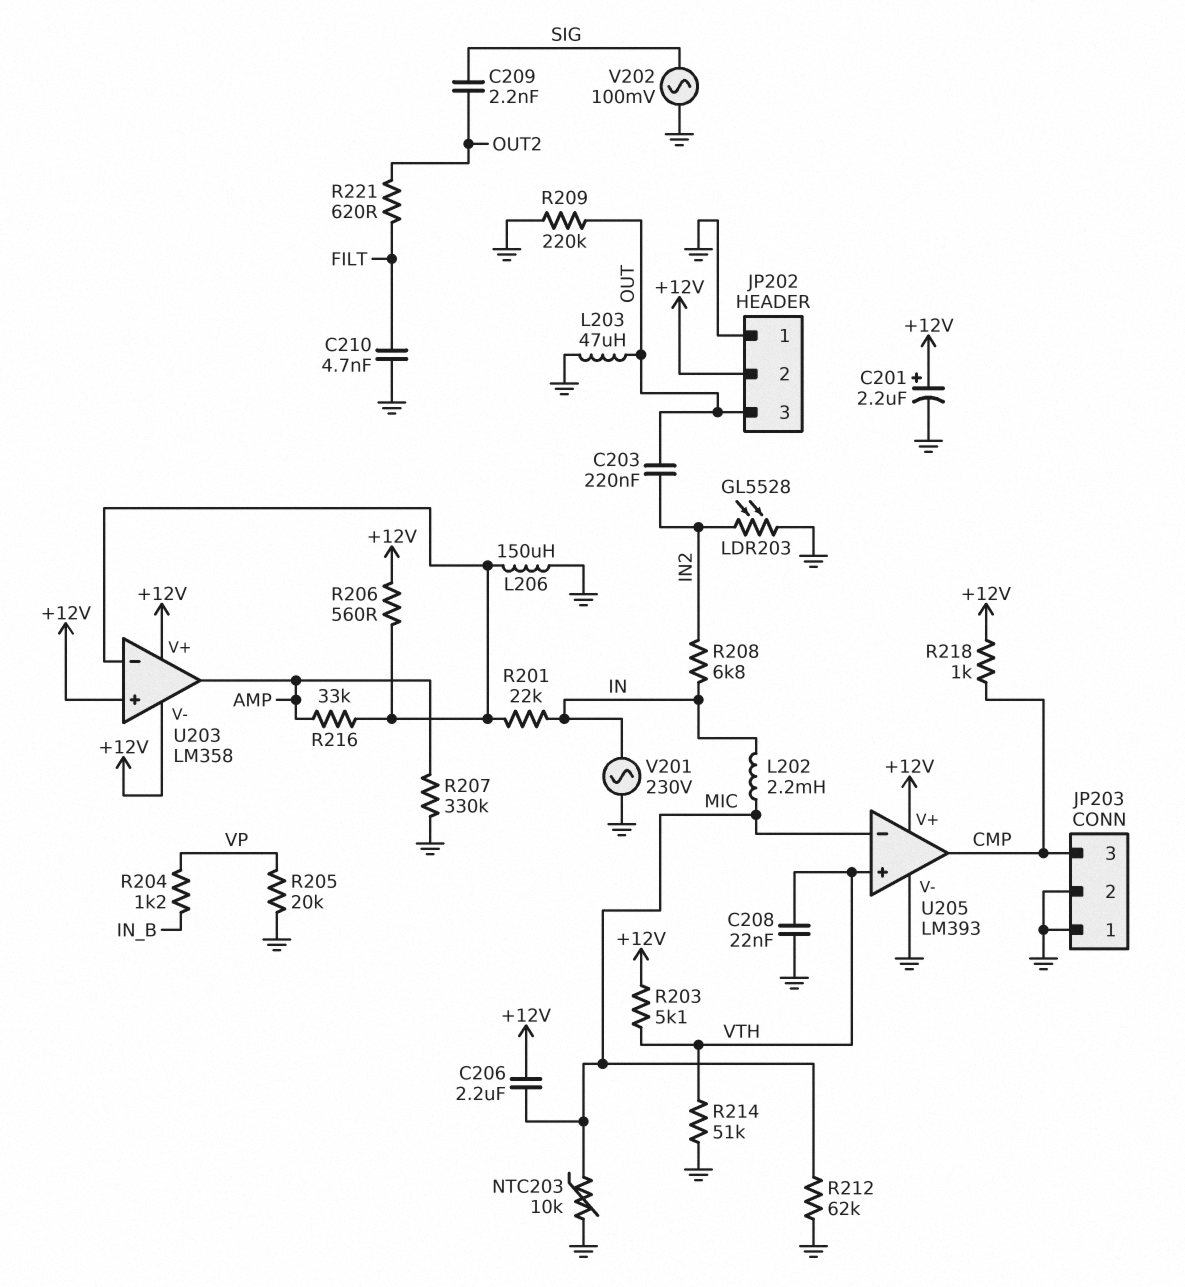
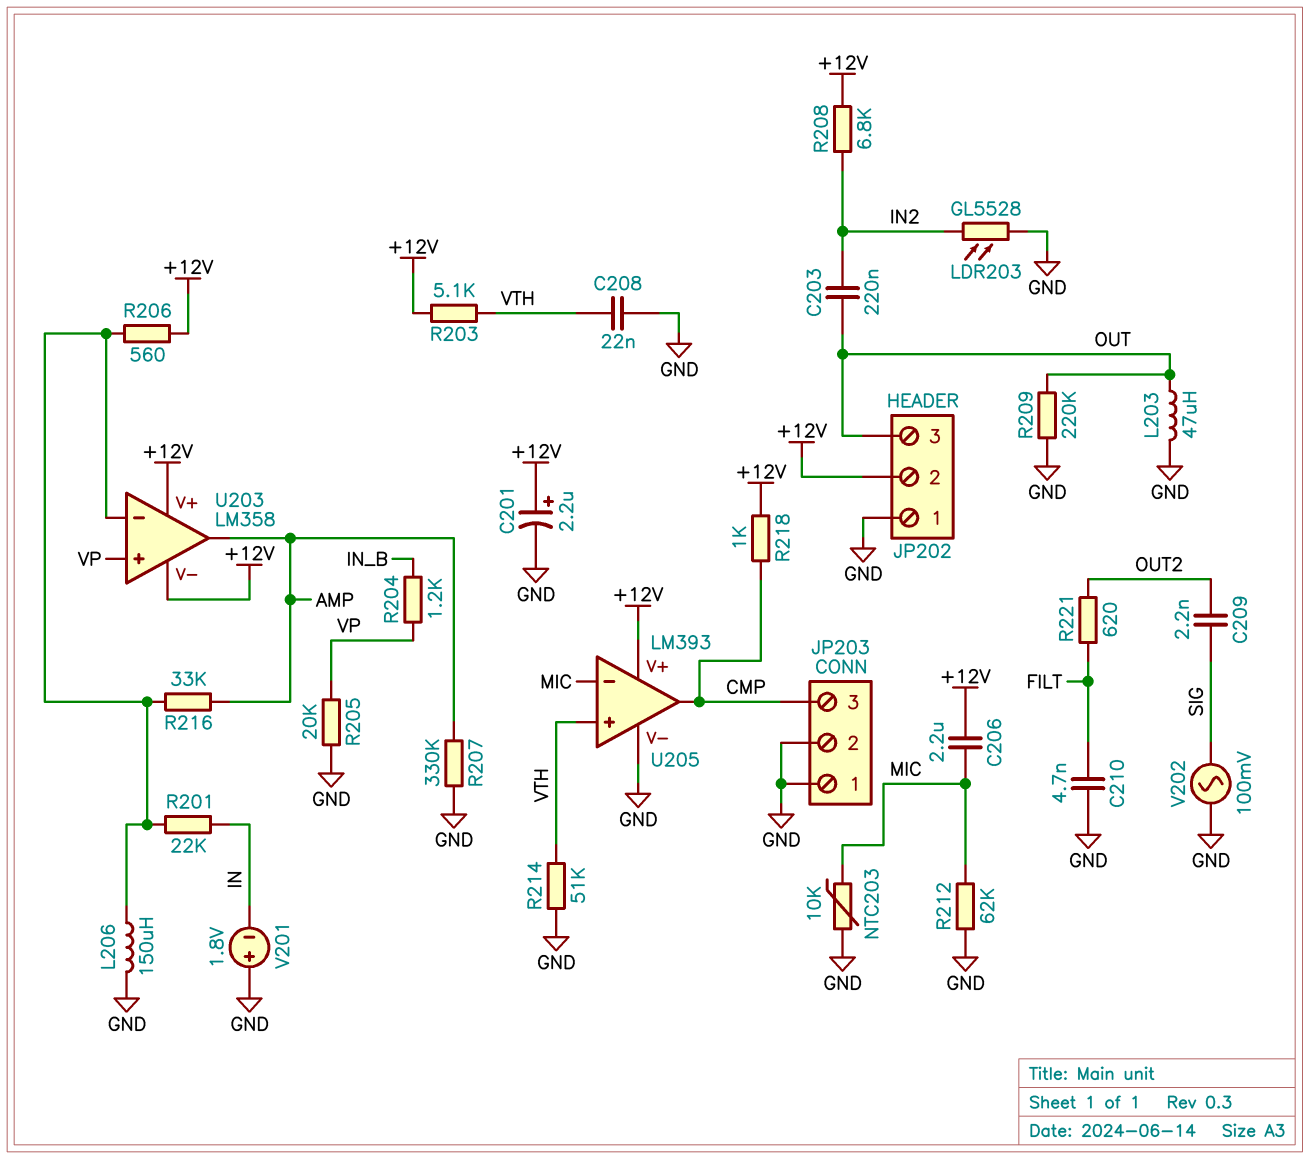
L202: 2.2mH (IN, MIC) -> none
R208: 6.8k (IN, IN2) -> 6.8k (+12V, IN2)
U203 pin in+: +12V -> VP
V201: AC 230V (GND, IN) -> 1.8V (plus GND, minus IN)

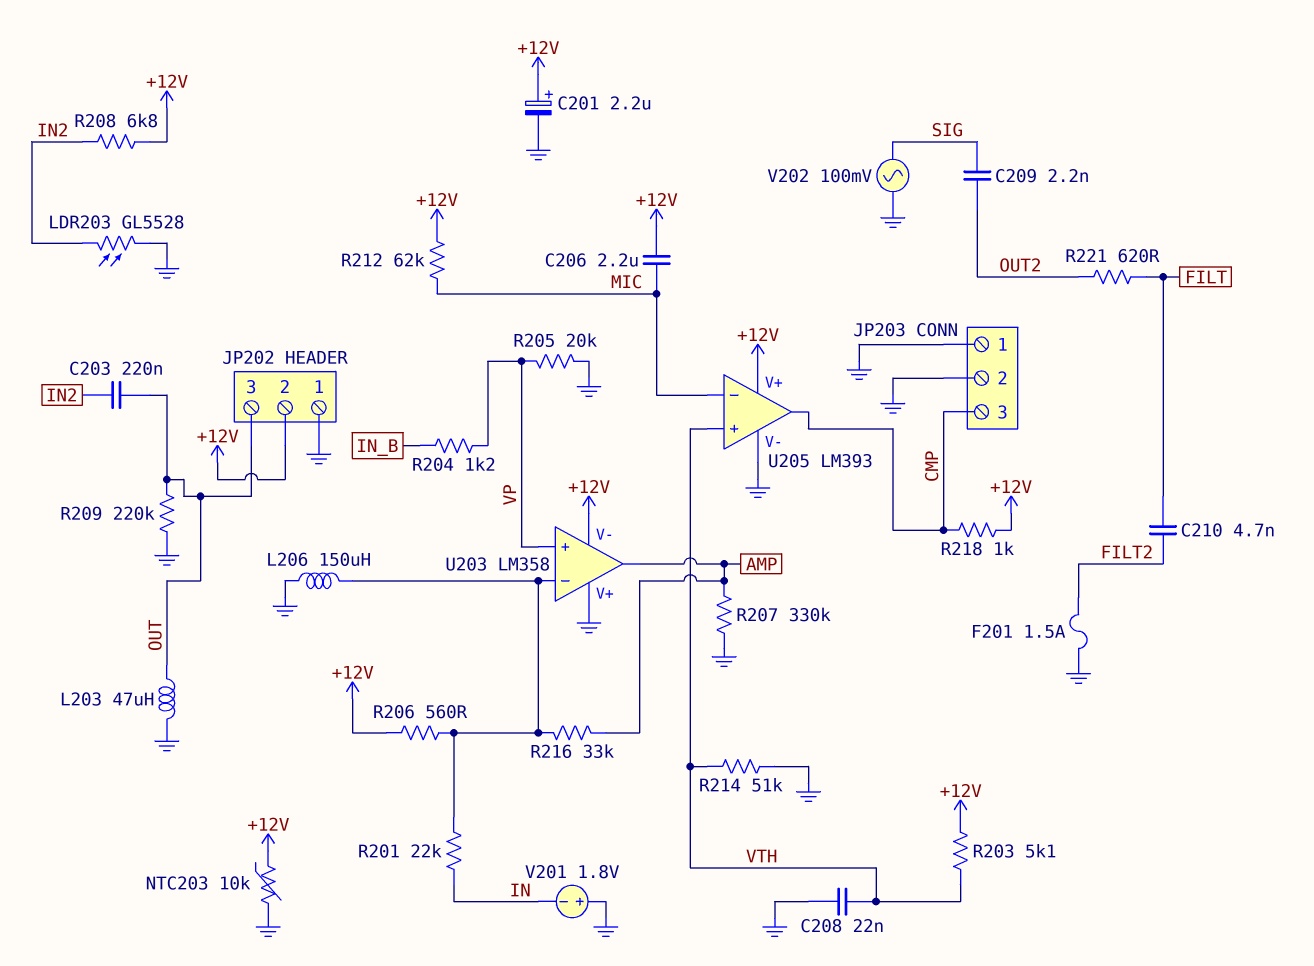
C210: 4.7nF (FILT, GND) -> 4.7nF (FILT, FILT2)
F201: none -> 1.5A (FILT2, GND)
NTC203: 10k (GND, MIC) -> 10k (+12V, GND)
R212: 62k (GND, MIC) -> 62k (+12V, MIC)
U203 pin V+: +12V -> GND

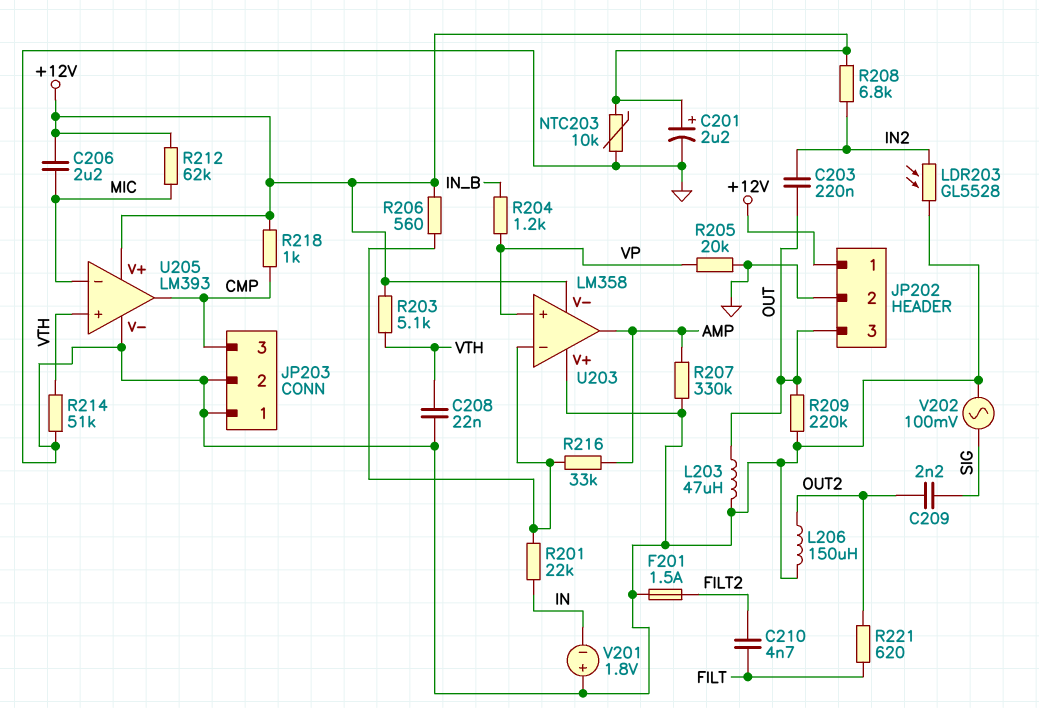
JP202 pin 1: GND -> +12V
JP202 pin 2: +12V -> GND
L206: 150uH (GND, U203/in-) -> 150uH (GND, OUT2)

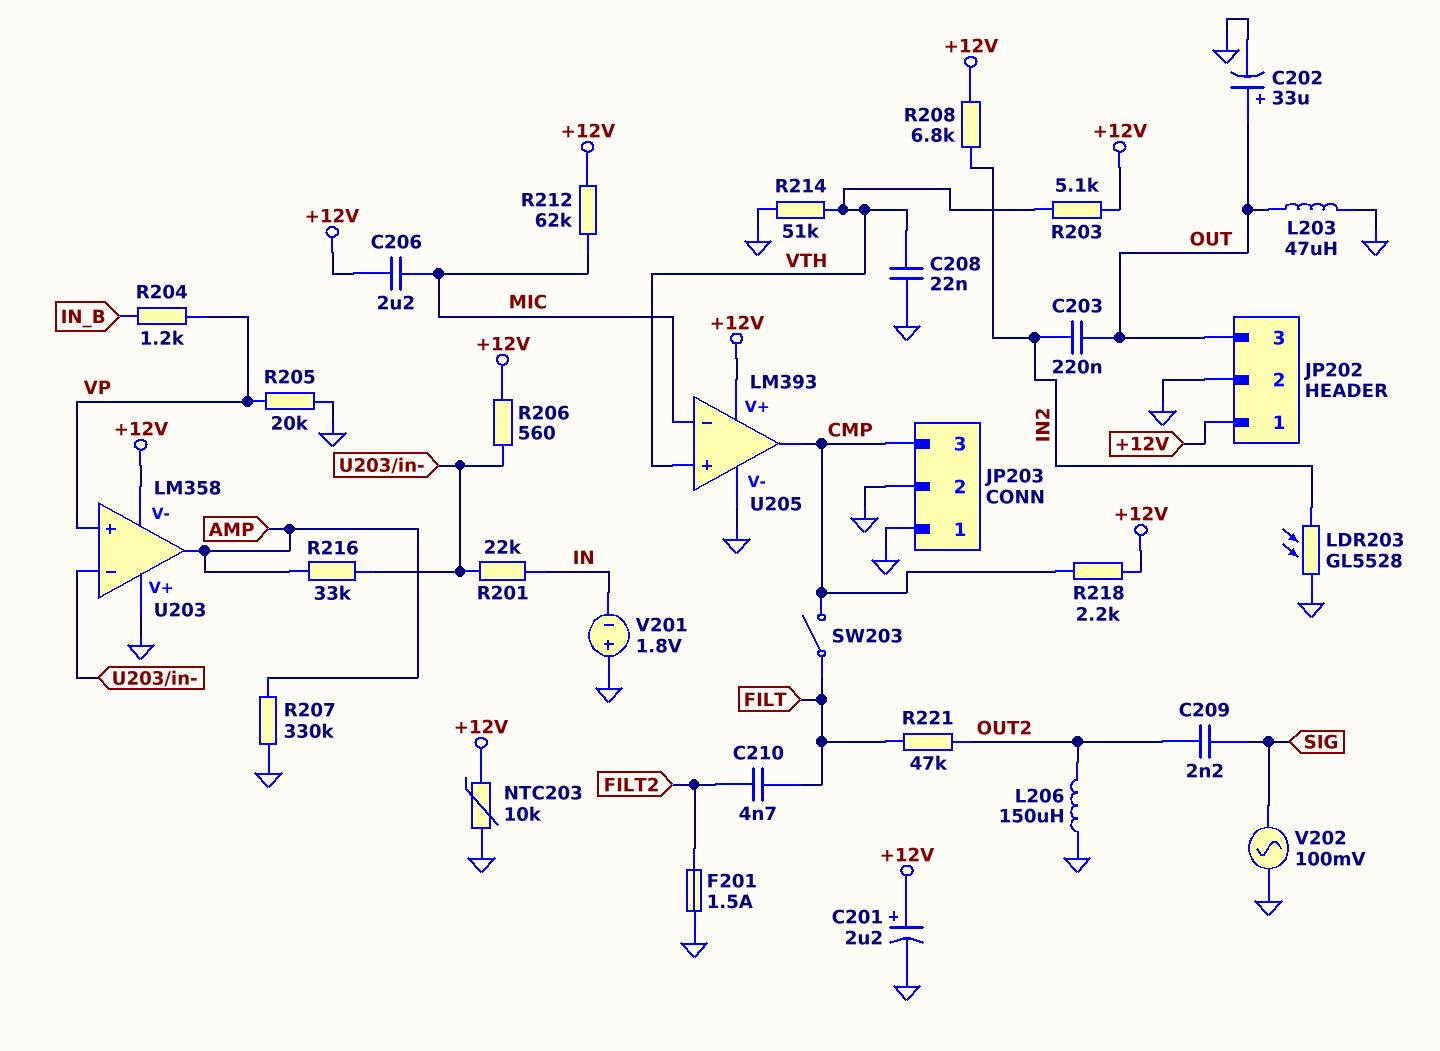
C202: none -> 33uF (plus OUT, minus GND)
R209: 220k (GND, OUT) -> none
R218: 1k (+12V, CMP) -> 2.2k (+12V, CMP)
R221: 620 (FILT, OUT2) -> 47k (FILT, OUT2)
SW203: none -> switch (CMP, FILT)

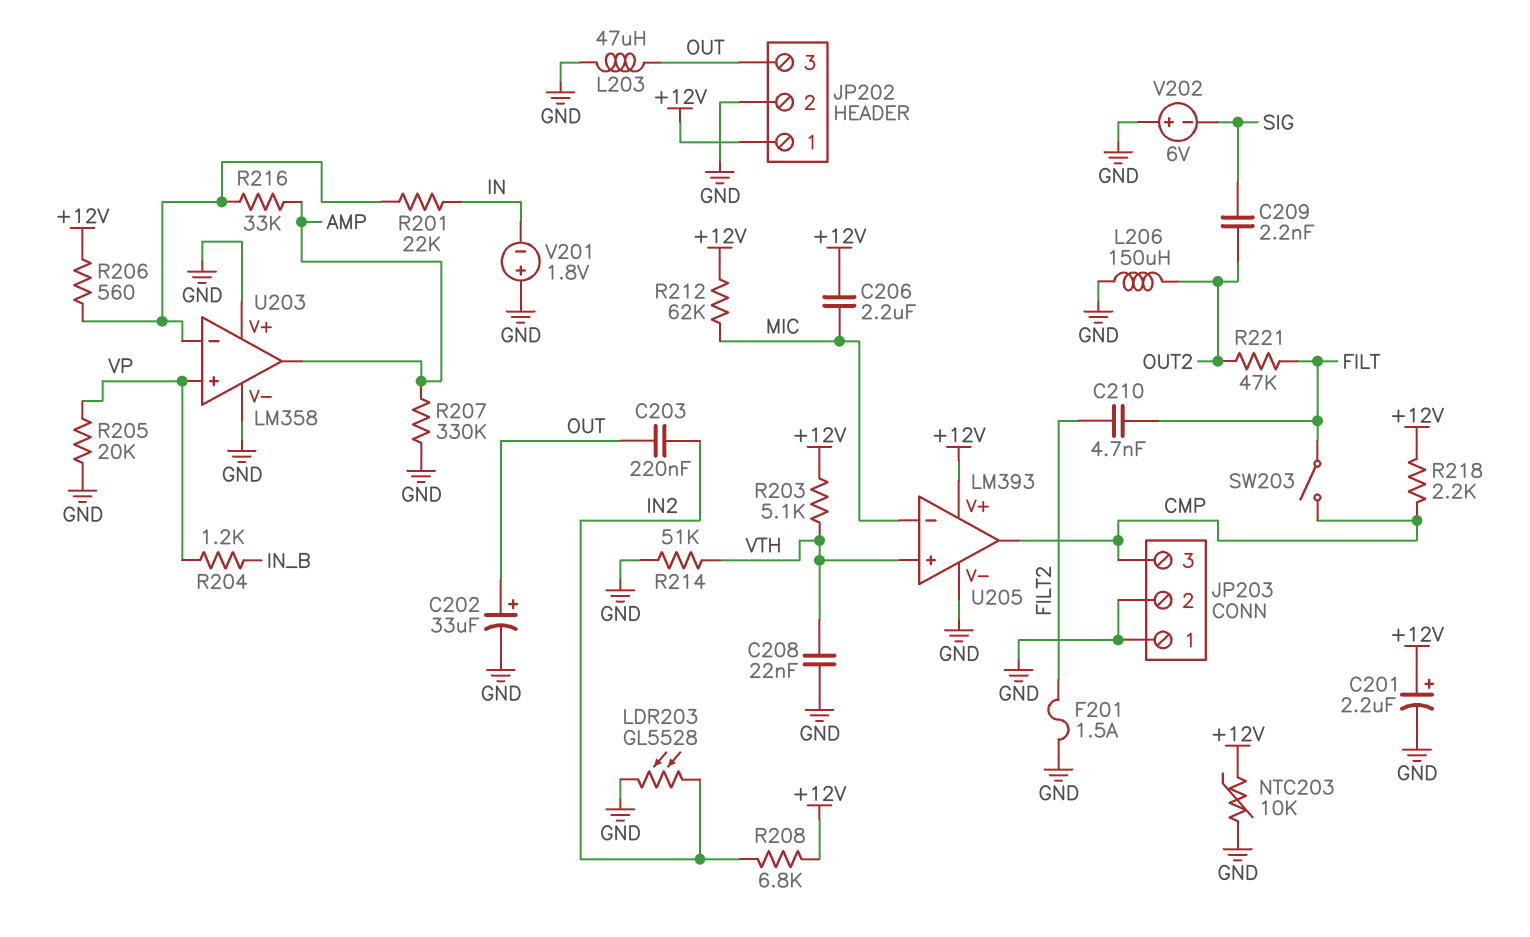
U203 pin V-: +12V -> GND
V202: AC 100mV (GND, SIG) -> 6V (plus GND, minus SIG)

